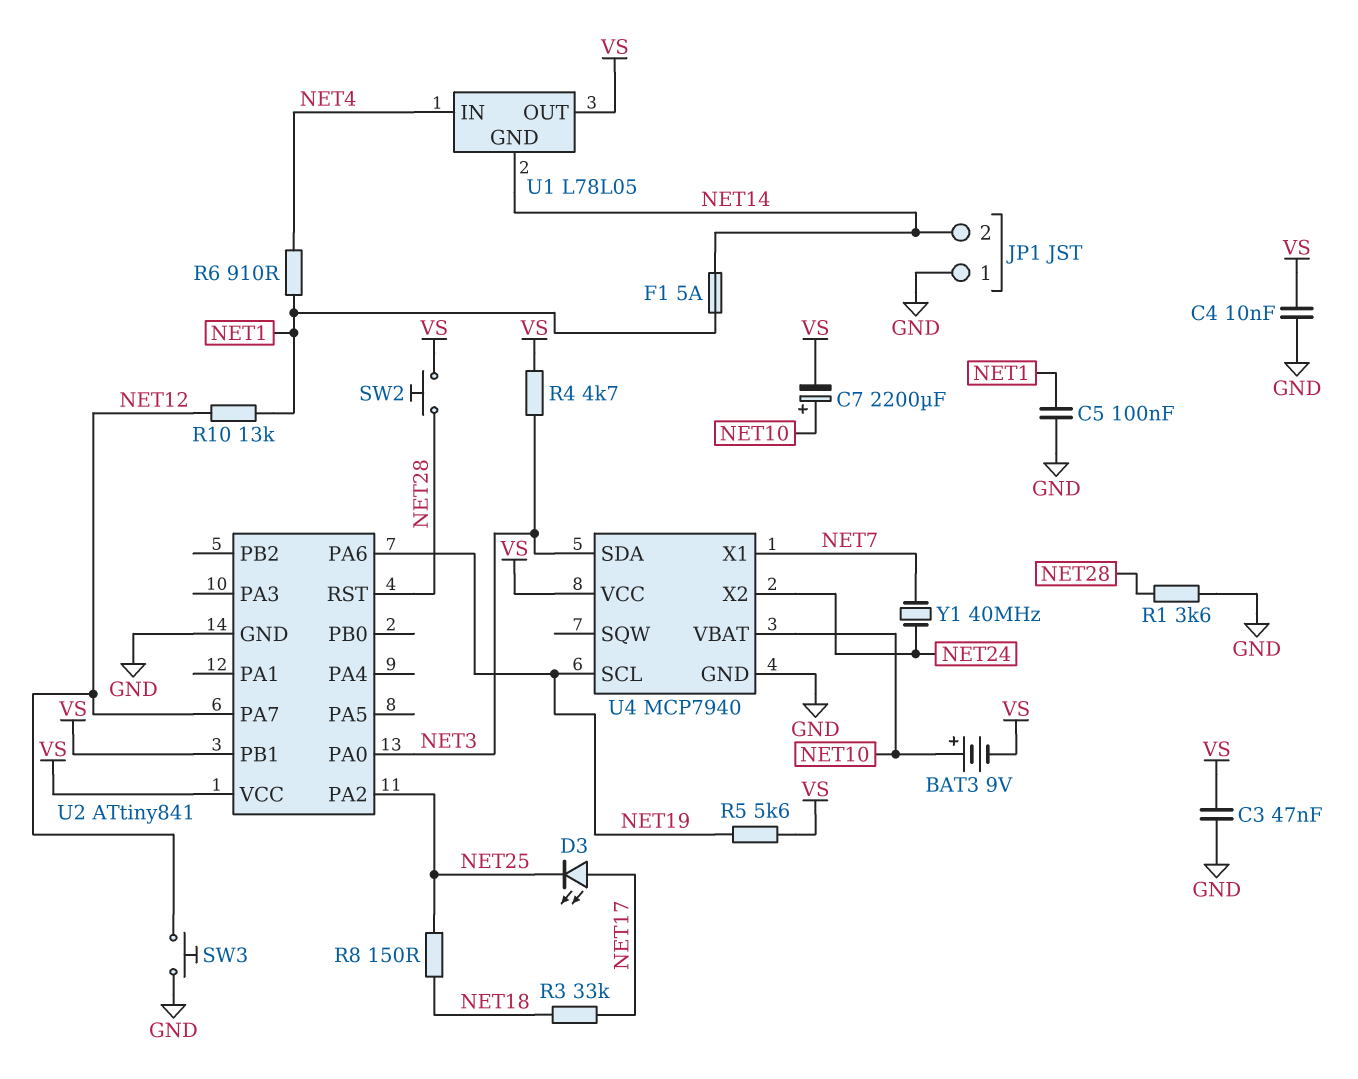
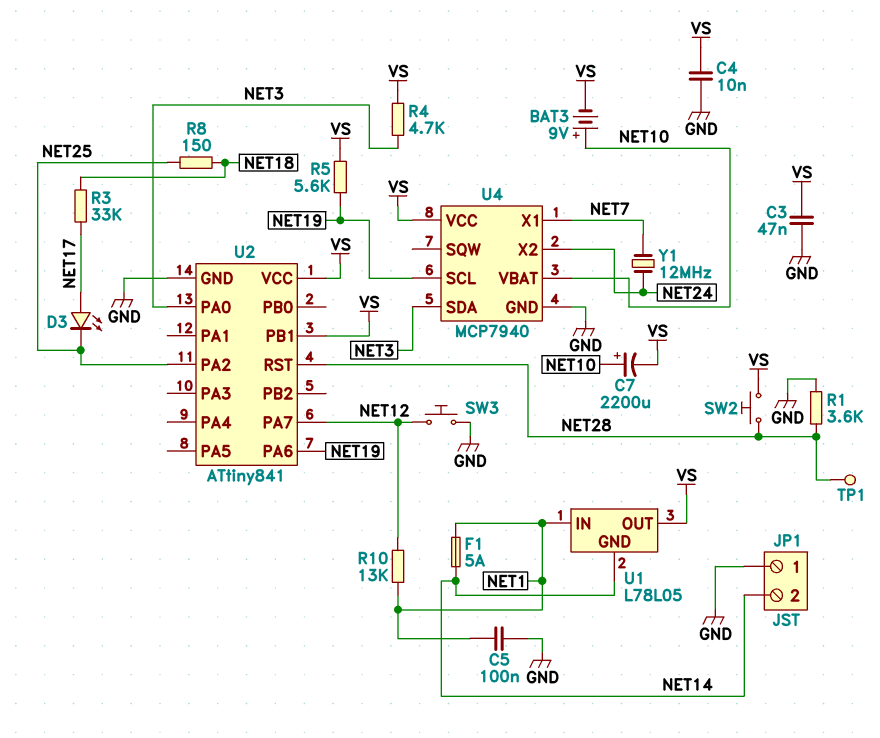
R6: 910 (NET1, NET4) -> none
TP1: none -> test point (NET28)
U1 pin IN: NET4 -> NET1
Y1: 40MHz (NET7, NET24) -> 12MHz (NET7, NET24)

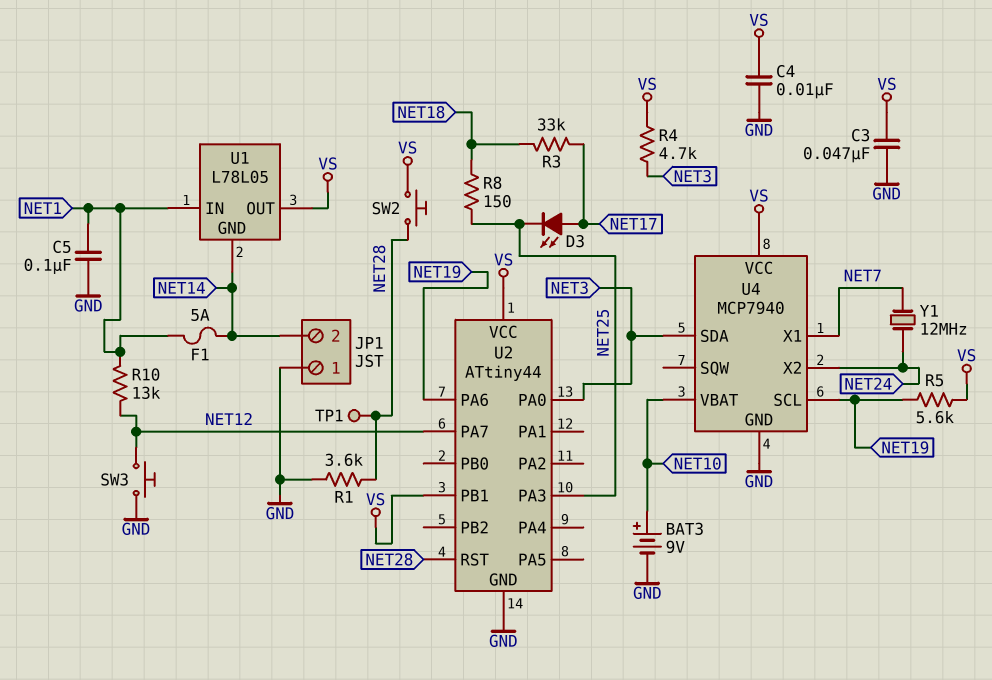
BAT3: 9V (plus NET10, minus VS) -> 9V (plus NET10, minus GND)
C7: 2200uF (plus NET10, minus VS) -> none
U2: ATtiny841 -> ATtiny44
U2 pin PA2: NET25 -> none
U2 pin PA3: none -> NET25

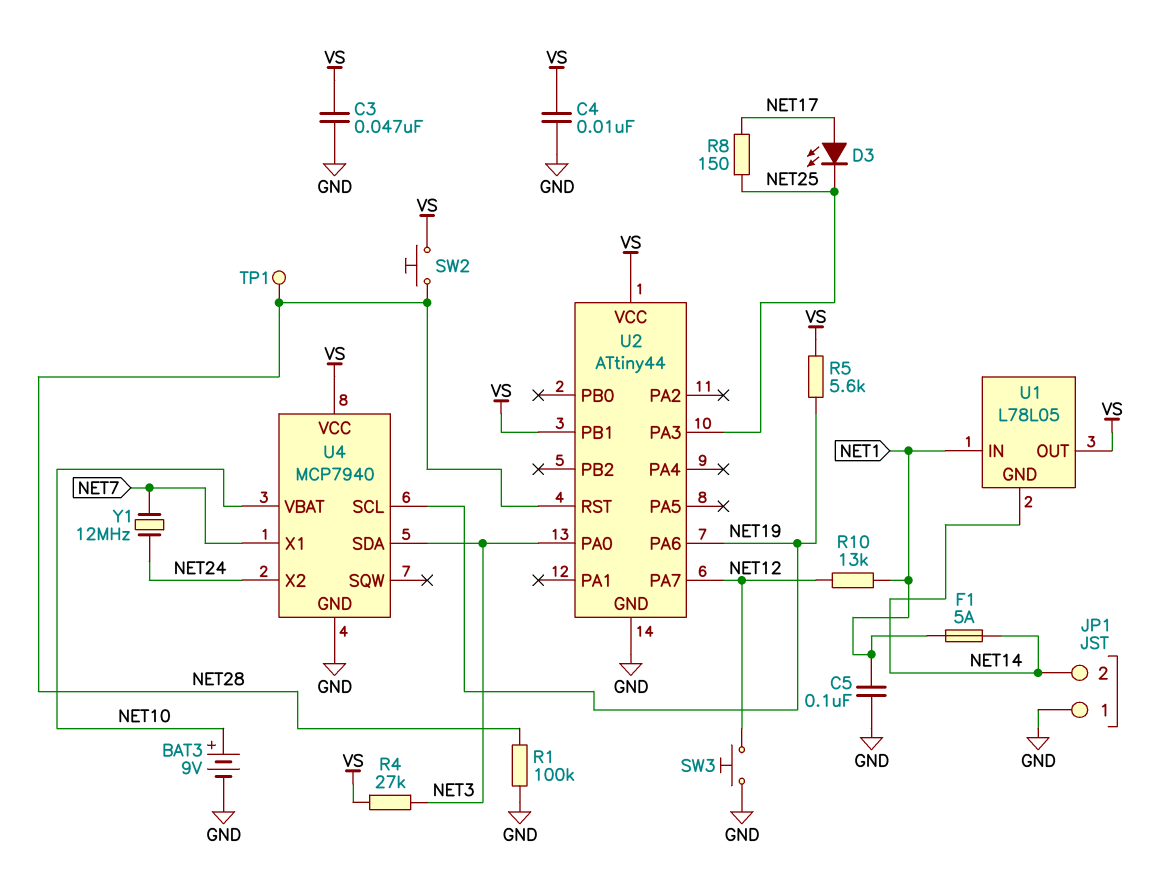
R1: 3.6k (GND, NET28) -> 100k (GND, NET28)
R3: 33k (NET17, NET18) -> none
R4: 4.7k (NET3, VS) -> 27k (NET3, VS)
R8: 150 (NET18, NET25) -> 150 (NET17, NET25)

